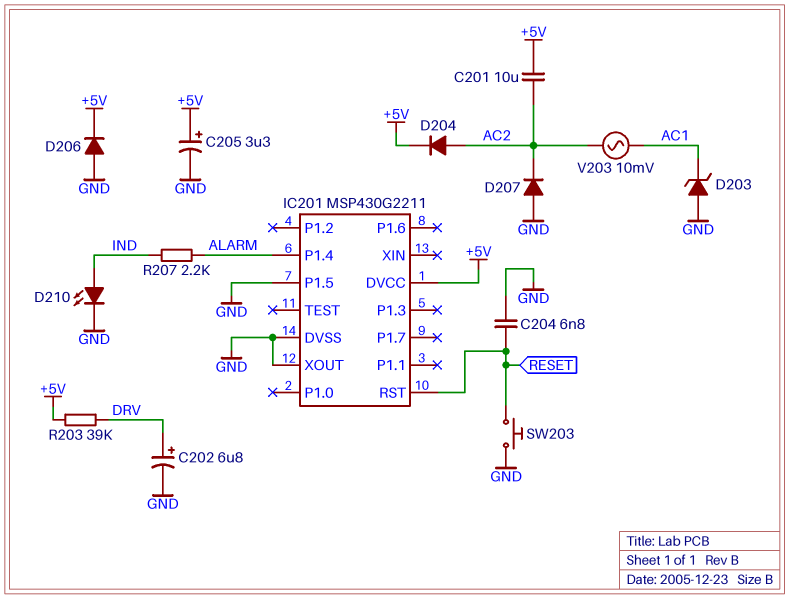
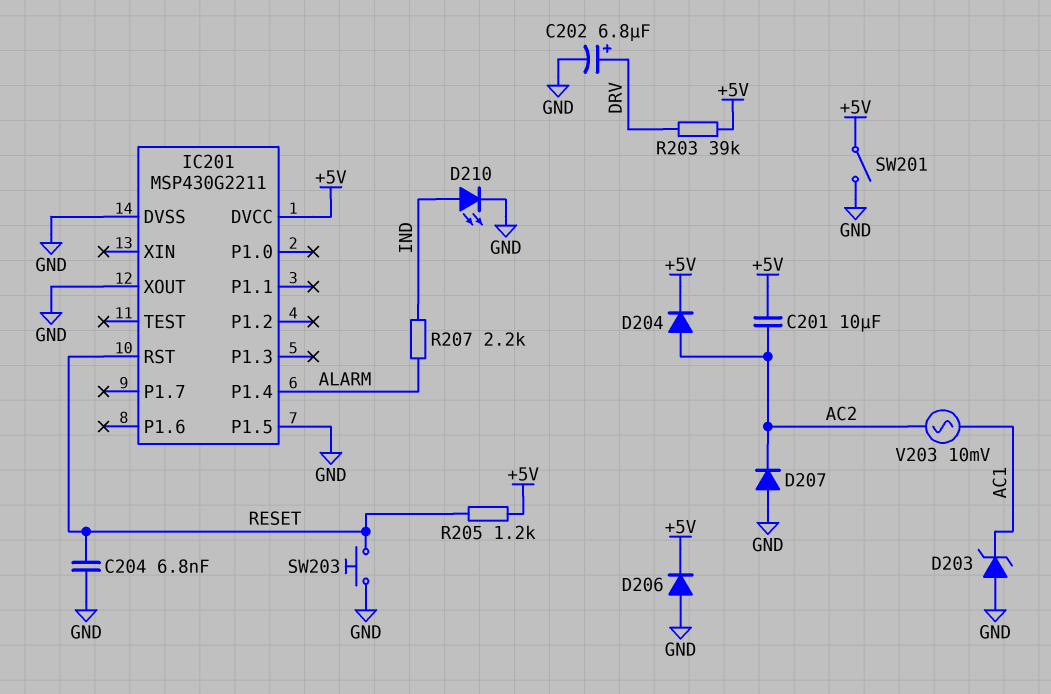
C205: 3.3uF (plus +5V, minus GND) -> none
R205: none -> 1.2k (+5V, RESET)
SW201: none -> switch (+5V, GND)

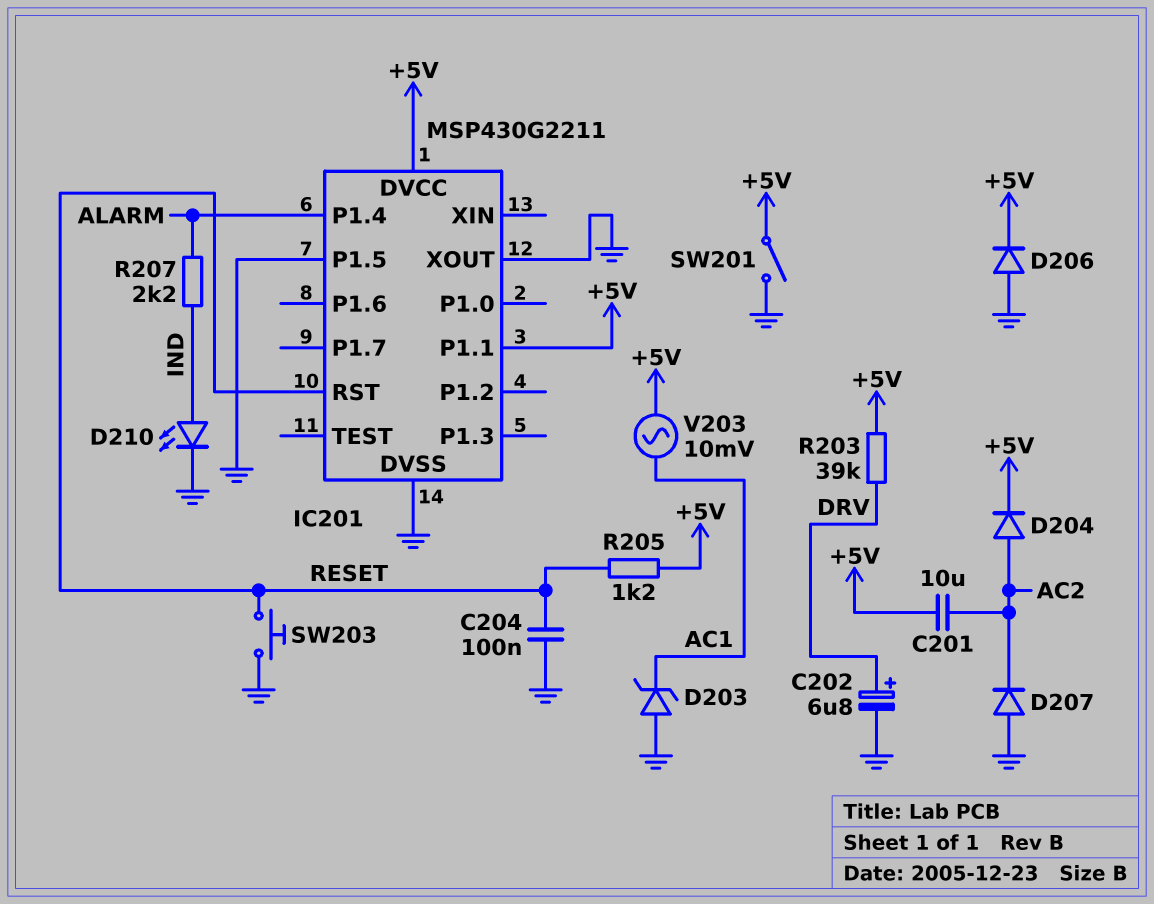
C204: 6.8nF (GND, RESET) -> 100nF (GND, RESET)
IC201 pin P1.1: none -> +5V
V203: AC 10mV (AC1, AC2) -> AC 10mV (+5V, AC1)

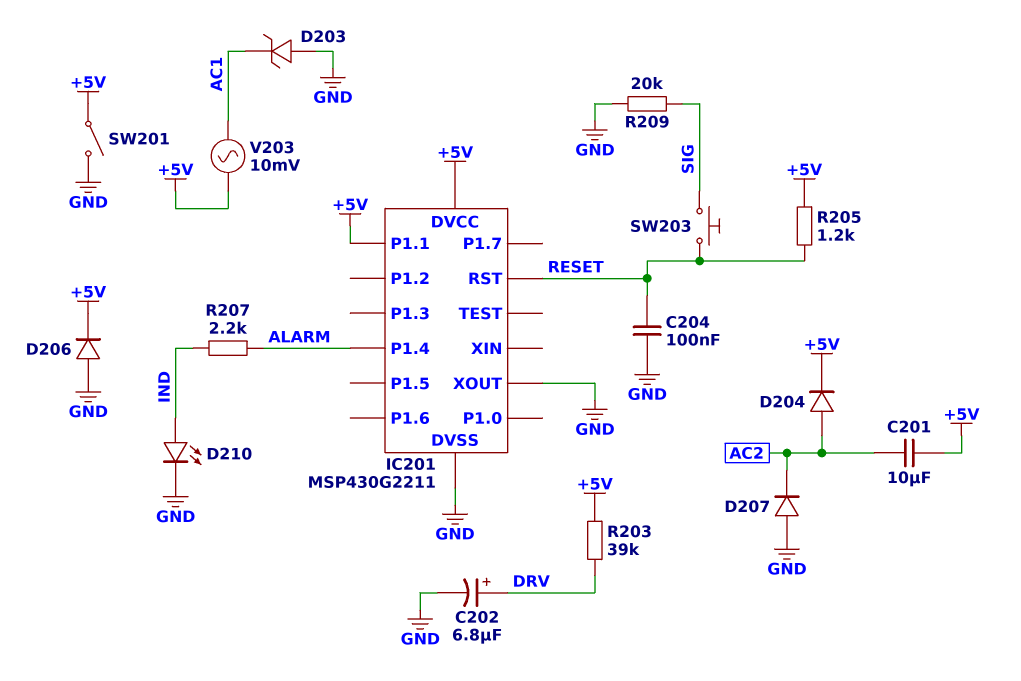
IC201 pin P1.5: GND -> none
R209: none -> 20k (GND, SIG)
SW203: button (GND, RESET) -> button (RESET, SIG)

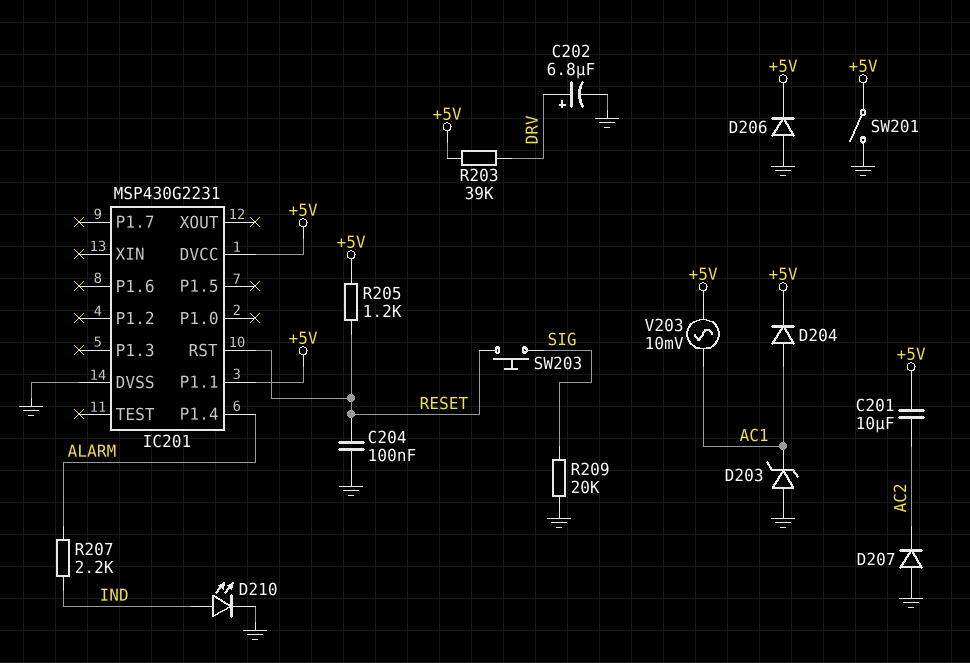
D204: diode (A AC2, K +5V) -> diode (A AC1, K +5V)
IC201: MSP430G2211 -> MSP430G2231
IC201 pin XOUT: GND -> none

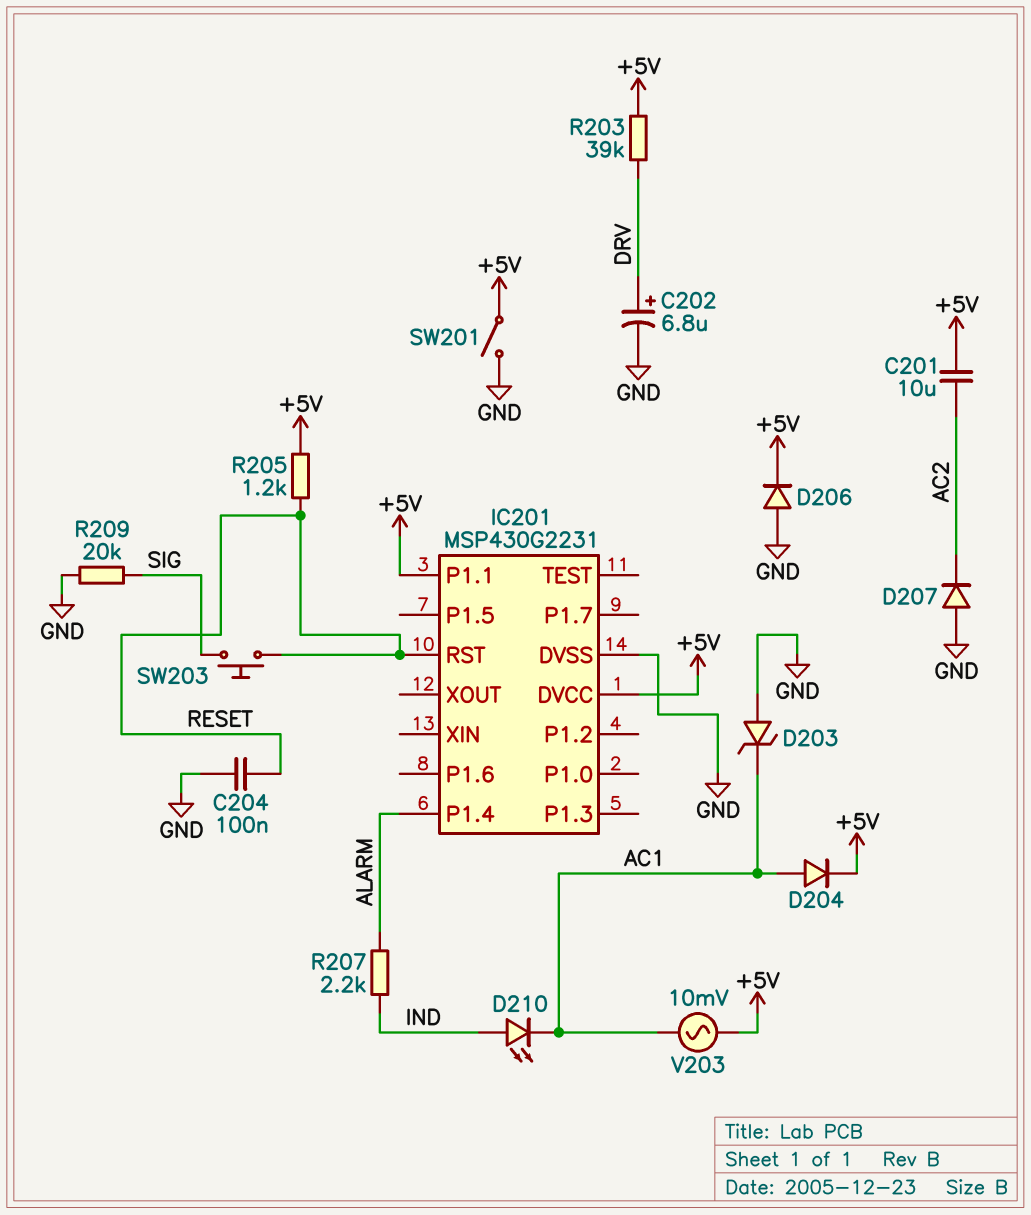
D210: LED (A IND, K GND) -> LED (A IND, K AC1)

